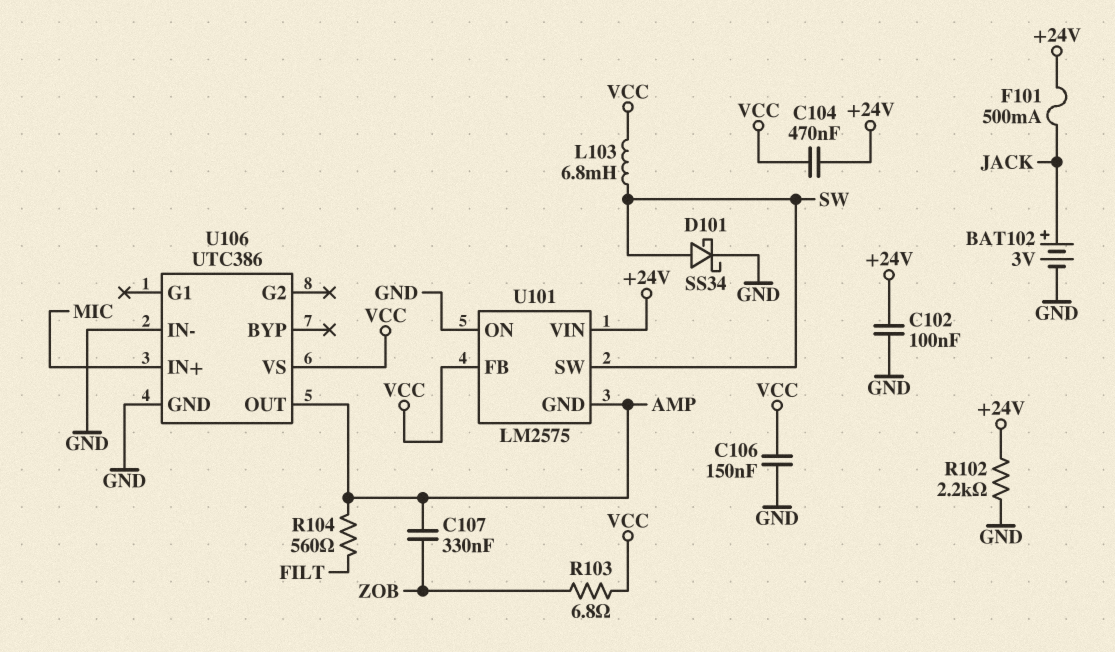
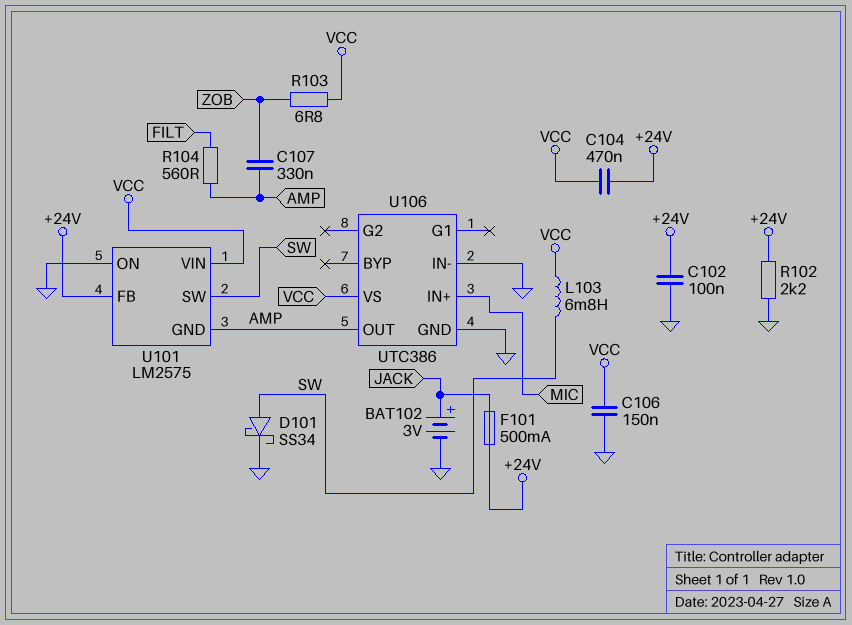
U101 pin FB: VCC -> +24V
U101 pin VIN: +24V -> VCC

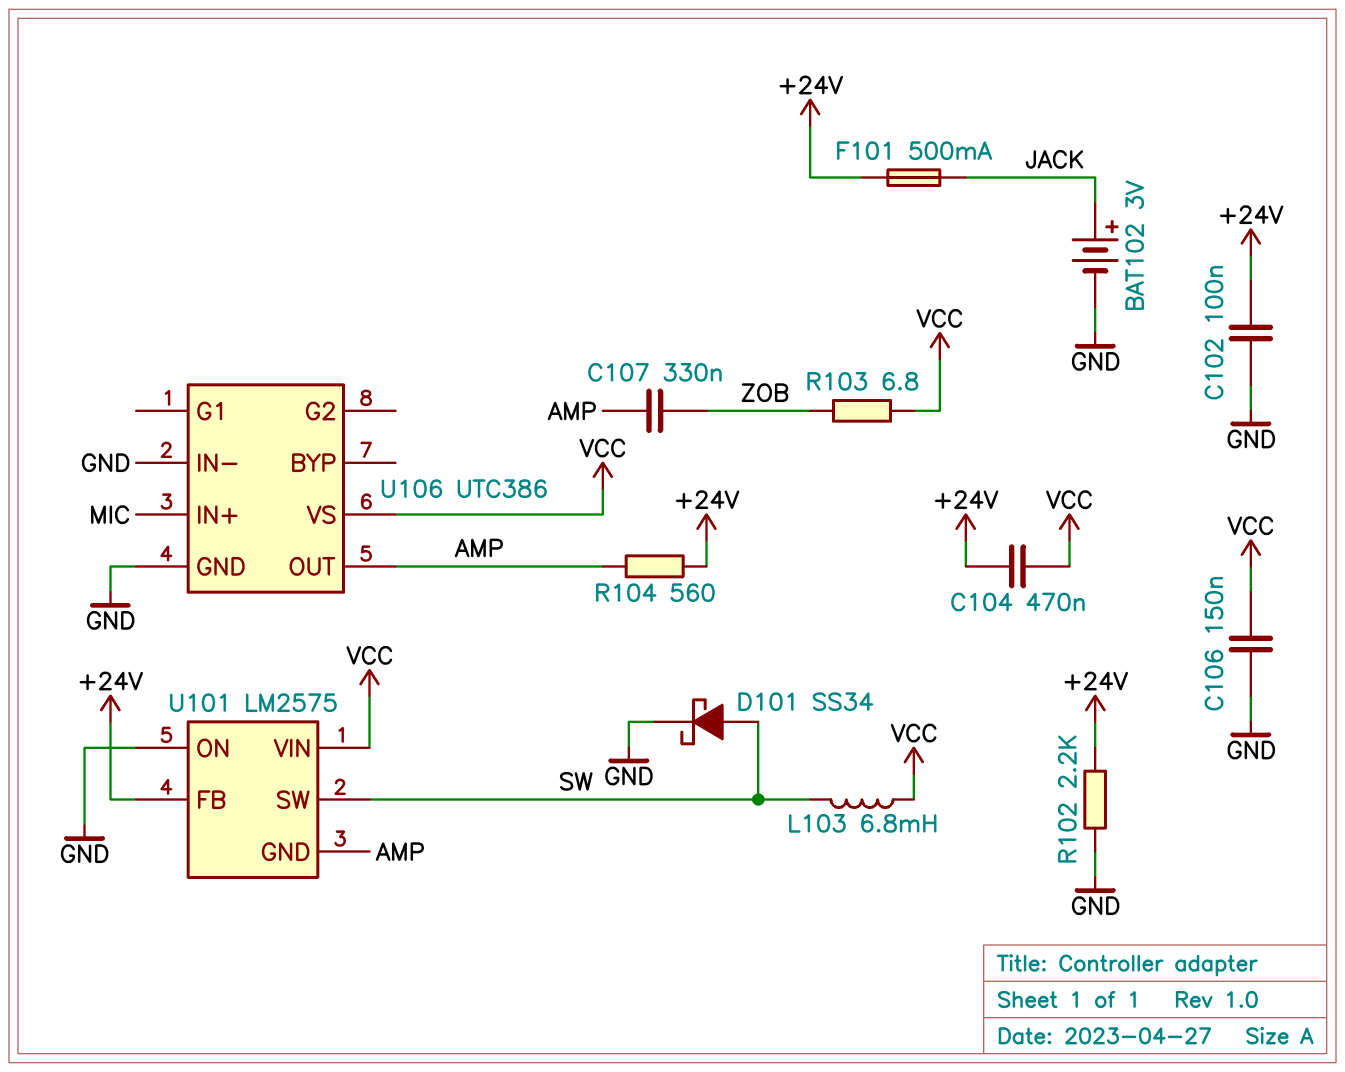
R104: 560 (AMP, FILT) -> 560 (+24V, AMP)

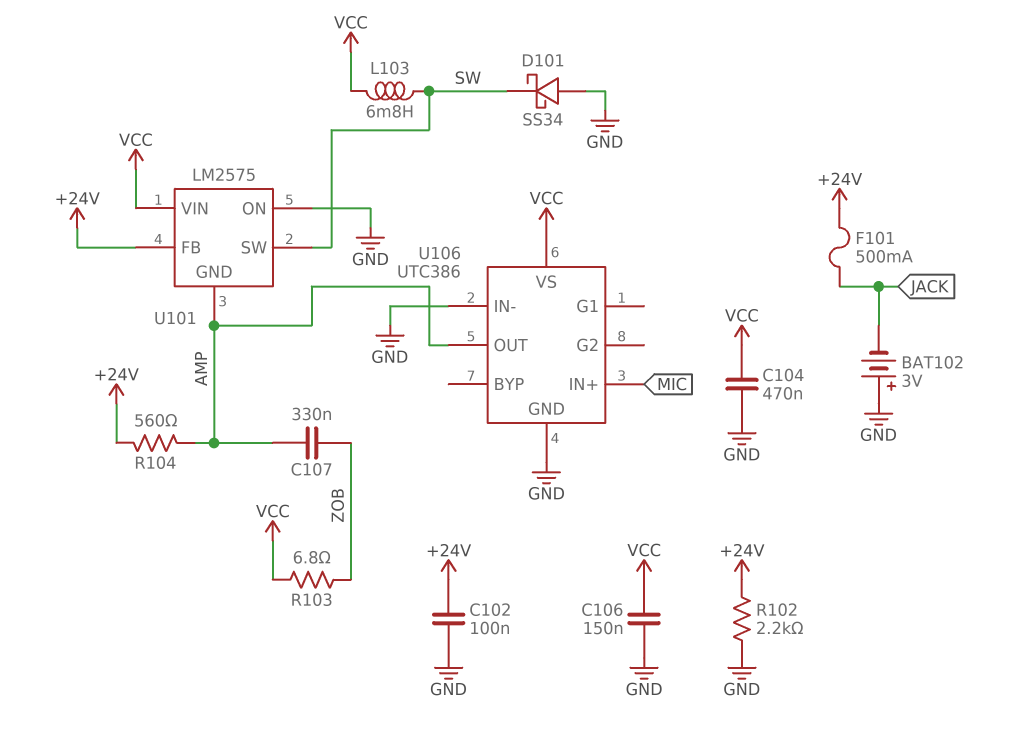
BAT102: 3V (plus JACK, minus GND) -> 3V (plus GND, minus JACK)
C104: 470nF (+24V, VCC) -> 470nF (GND, VCC)
D101: schottky SS34 (A SW, K GND) -> schottky SS34 (A GND, K SW)

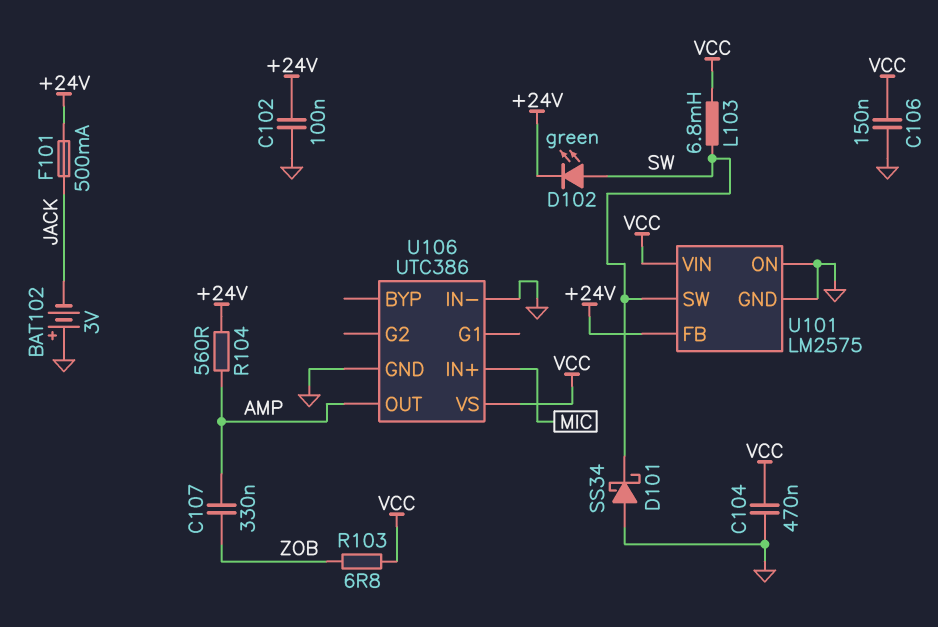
D102: none -> LED green (A SW, K +24V)
R102: 2.2k (+24V, GND) -> none
U101 pin GND: AMP -> GND

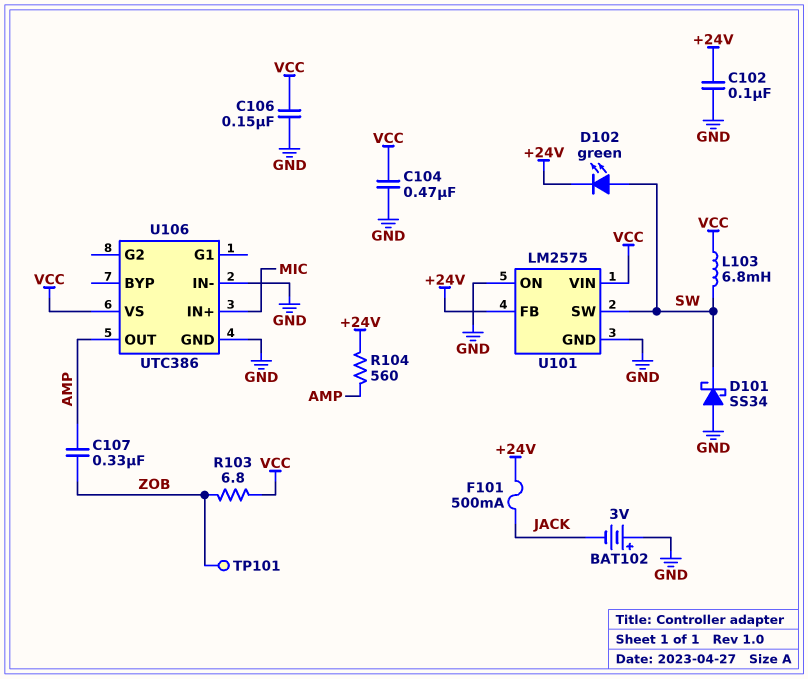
TP101: none -> test point (ZOB)

